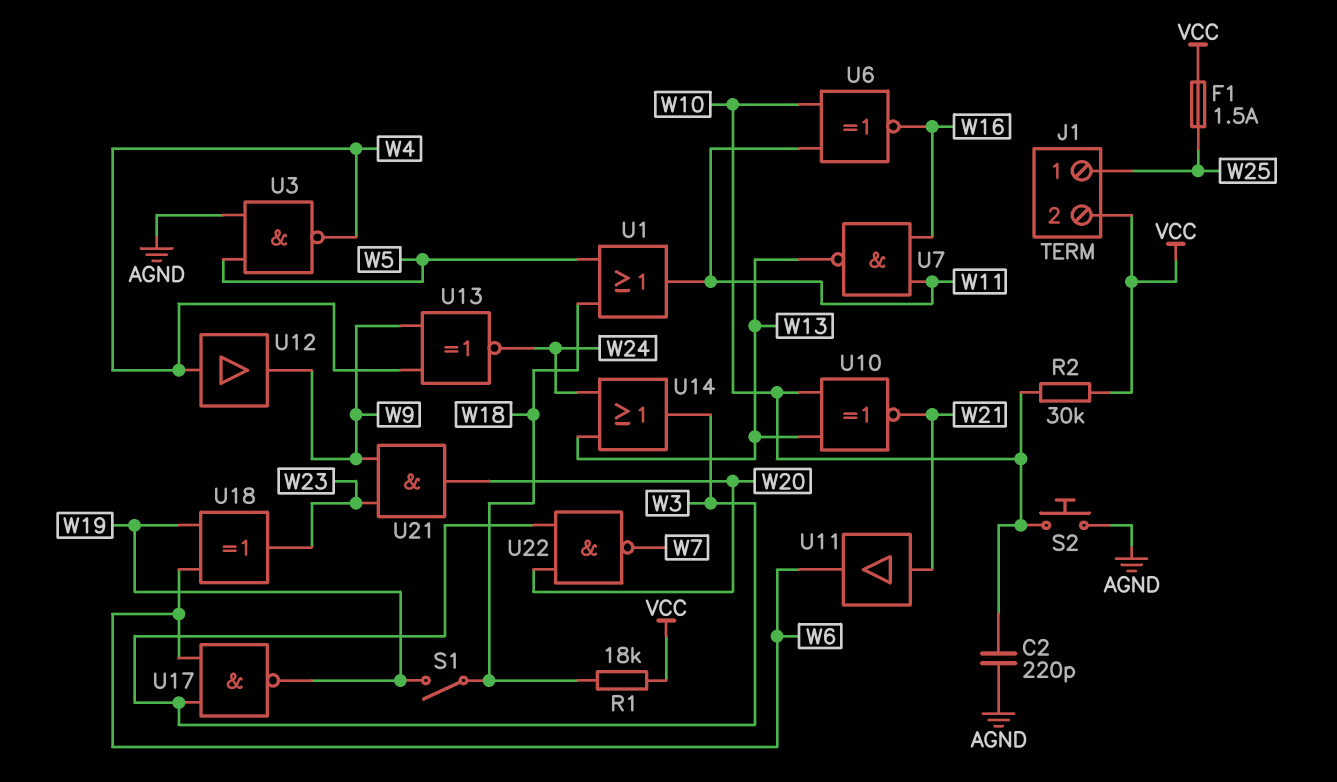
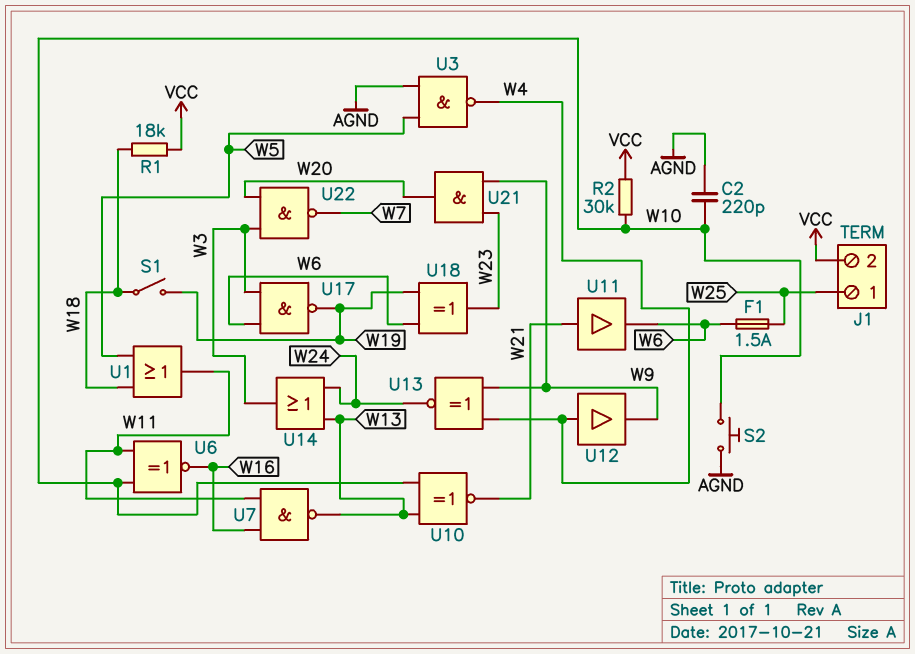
F1: 1.5A (VCC, W25) -> 1.5A (W6, W25)

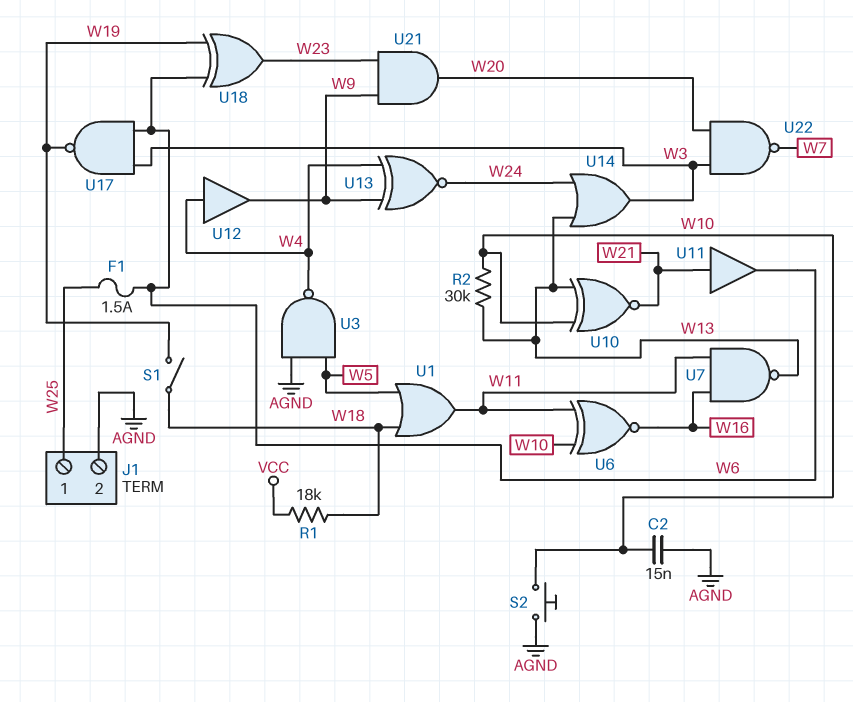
C2: 220pF (AGND, W10) -> 15nF (AGND, W10)
J1 pin 2: VCC -> AGND
R2: 30k (VCC, W10) -> 30k (W10, W13)

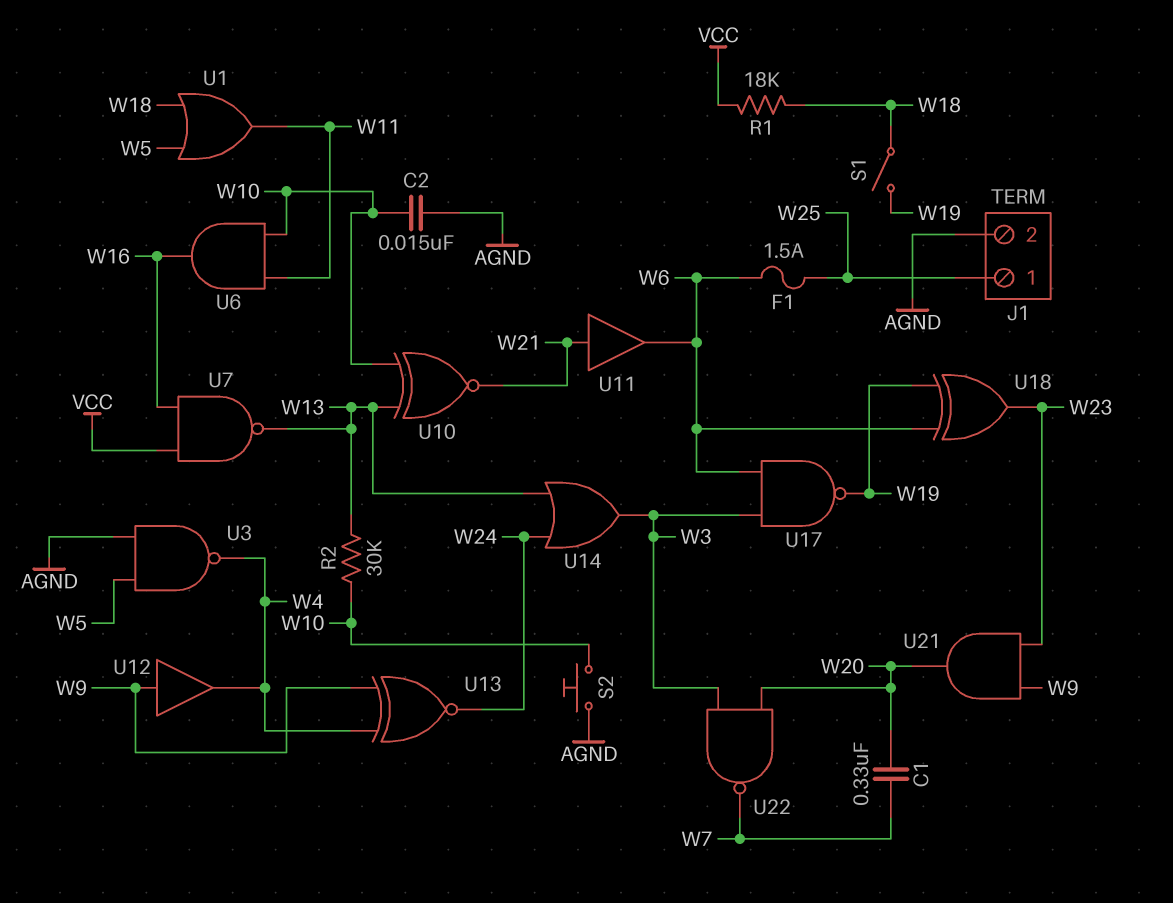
C1: none -> 330nF (W7, W20)
U6: XNOR (in W10, in W11, out W16) -> AND (in W10, in W11, out W16)
U7: NAND (in W11, in W16, out W13) -> NAND (in VCC, in W16, out W13)
U12: buffer (in W4, out W9) -> buffer (in W9, out W4)

